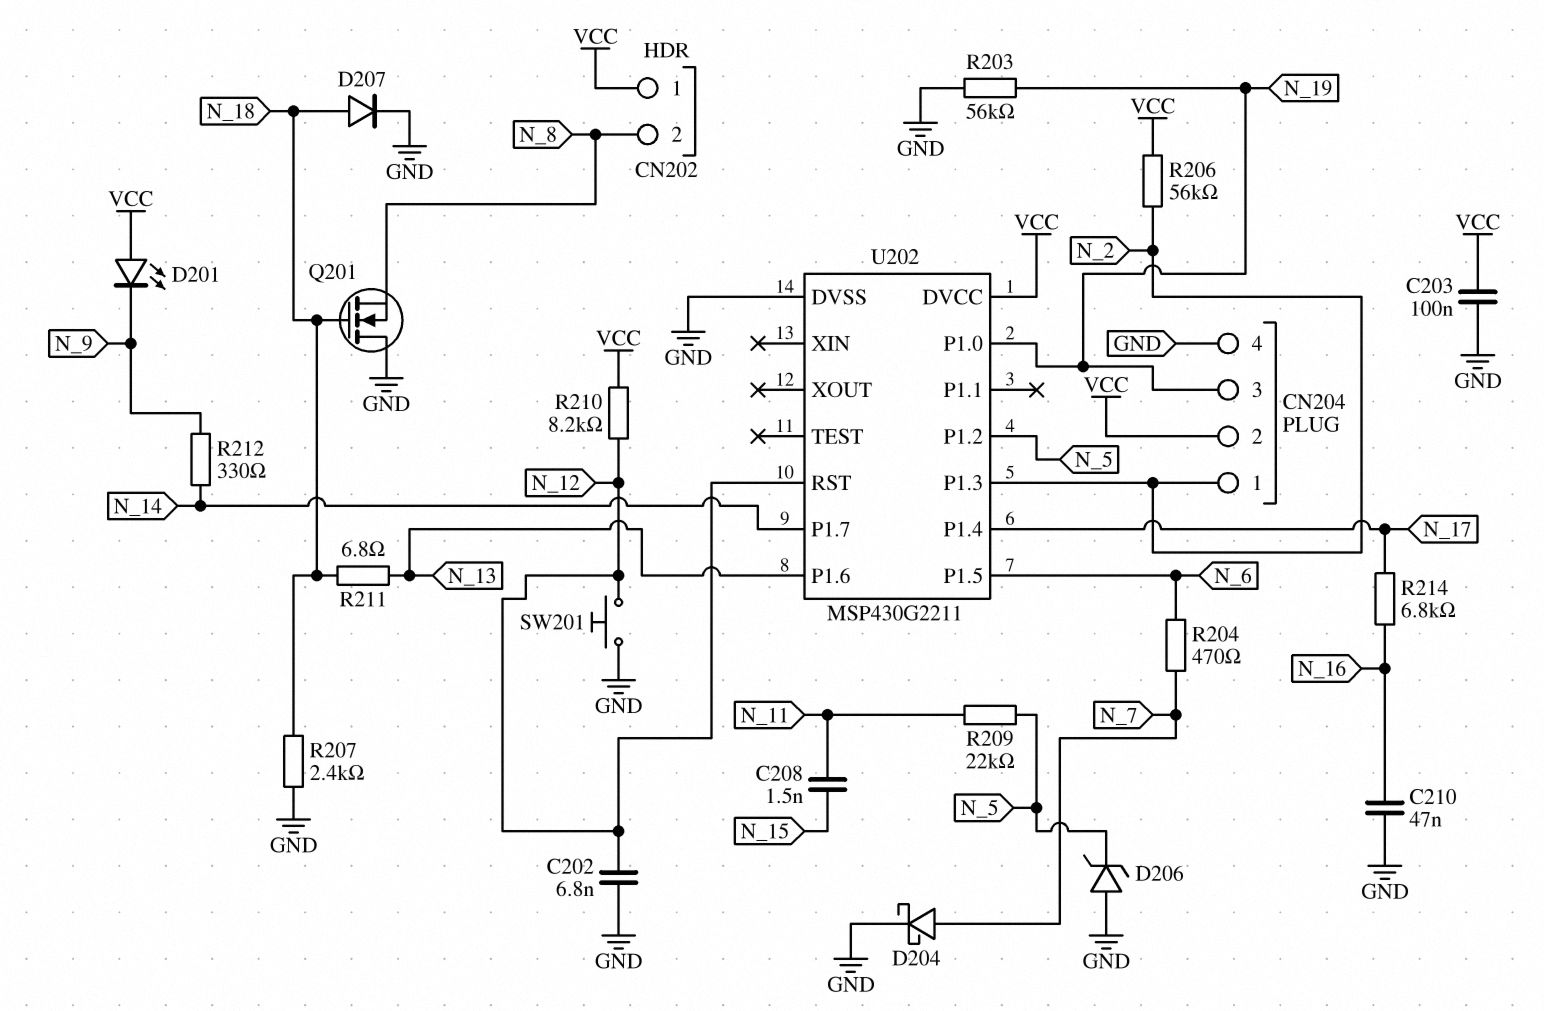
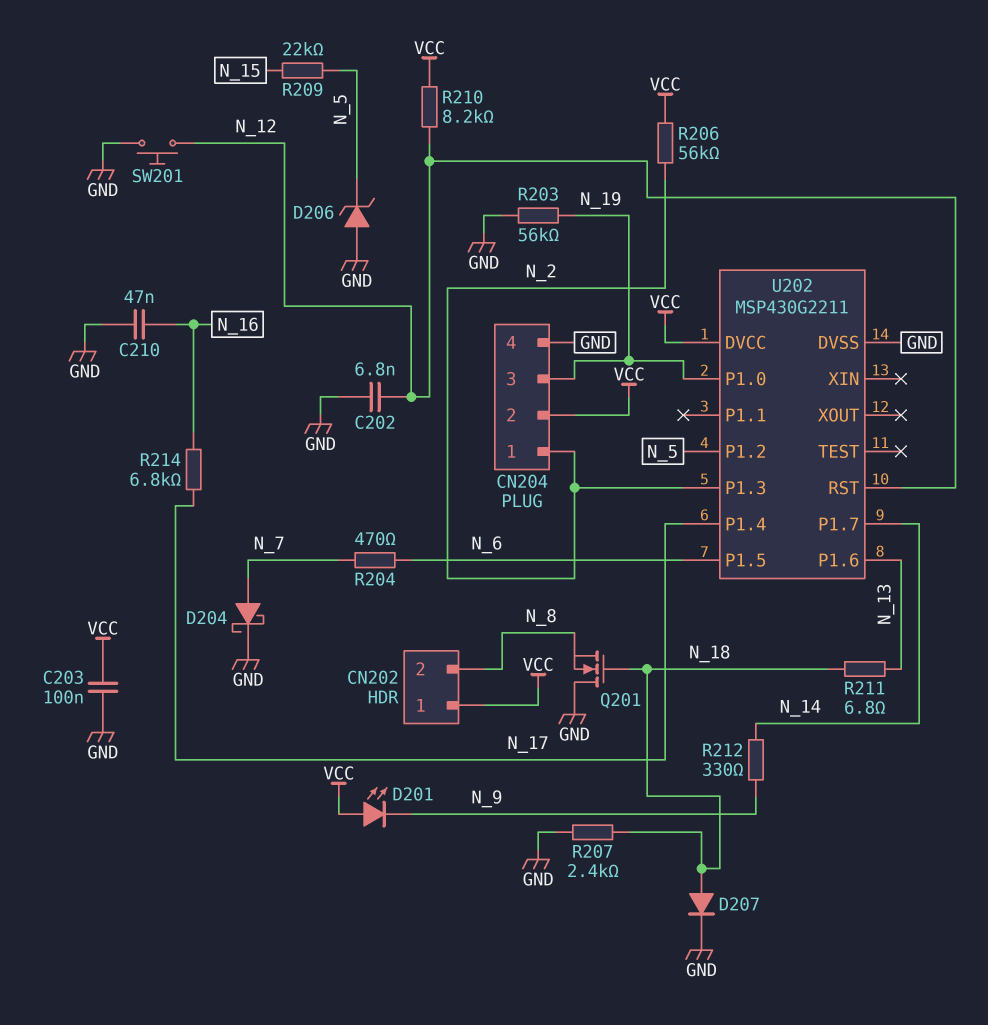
C208: 1.5nF (N_11, N_15) -> none
R209: 22k (N_5, N_11) -> 22k (N_5, N_15)

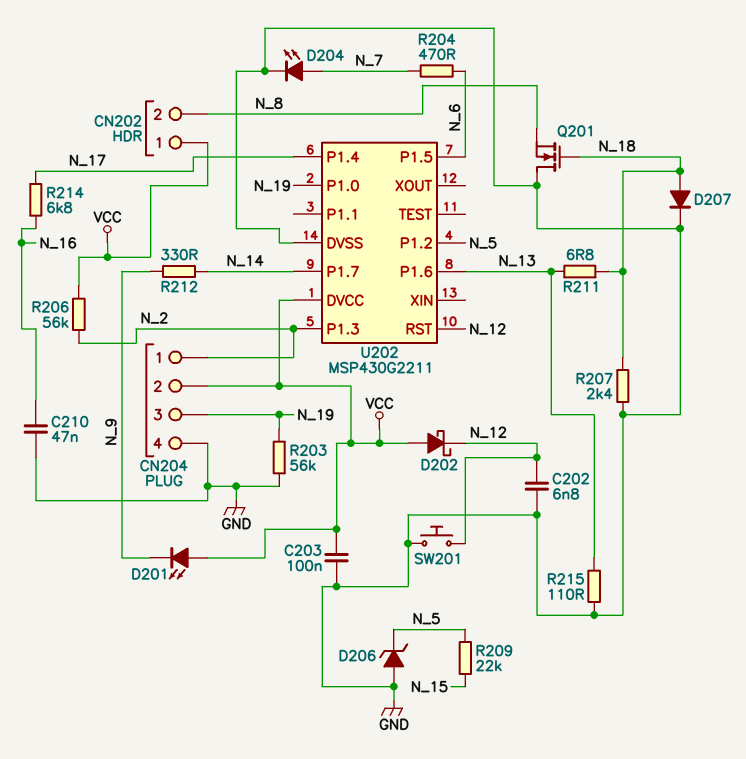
D202: none -> schottky (A VCC, K N_12)
D204: schottky (A N_7, K GND) -> LED (A N_7, K GND)
R210: 8.2k (N_12, VCC) -> none
R215: none -> 110 (GND, N_13)

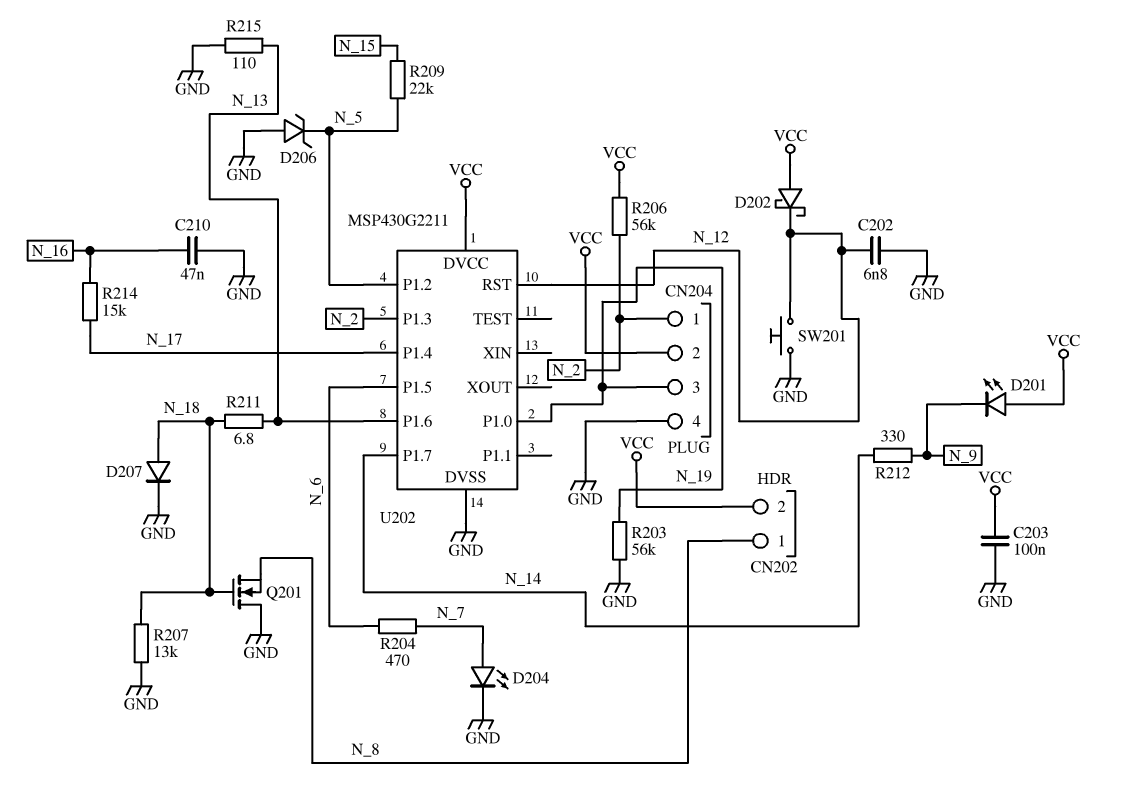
CN202 pin 1: VCC -> N_8
CN202 pin 2: N_8 -> VCC
R207: 2.4k (GND, N_18) -> 13k (GND, N_18)
R214: 6.8k (N_16, N_17) -> 15k (N_16, N_17)

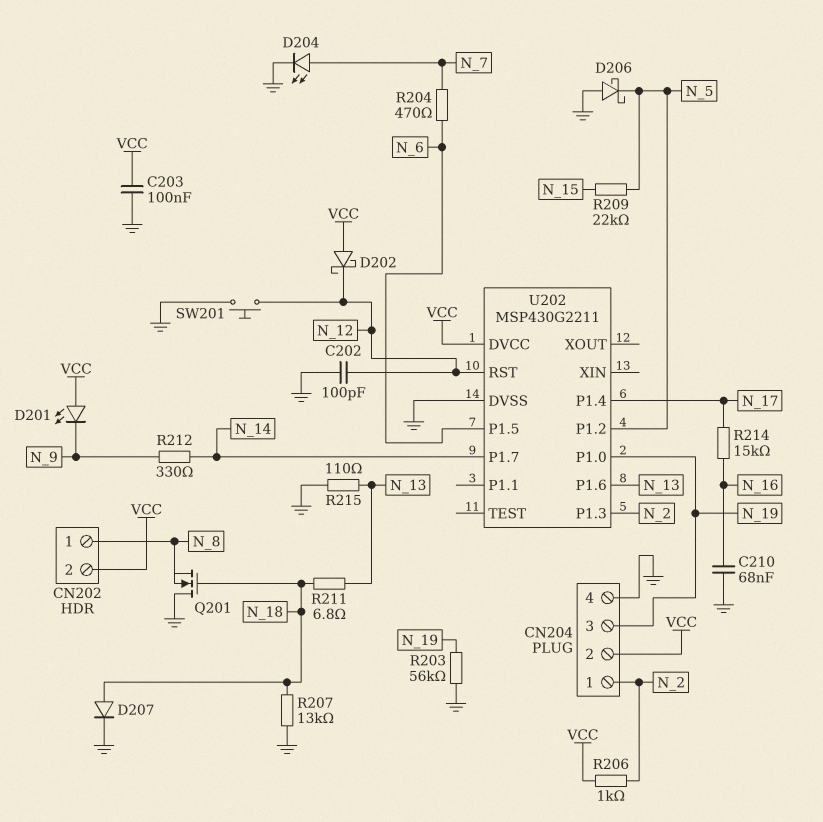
C202: 6.8nF (GND, N_12) -> 100pF (GND, N_12)
C210: 47nF (GND, N_16) -> 68nF (GND, N_16)
D206: zener (A GND, K N_5) -> schottky (A GND, K N_5)
R206: 56k (N_2, VCC) -> 1k (N_2, VCC)

